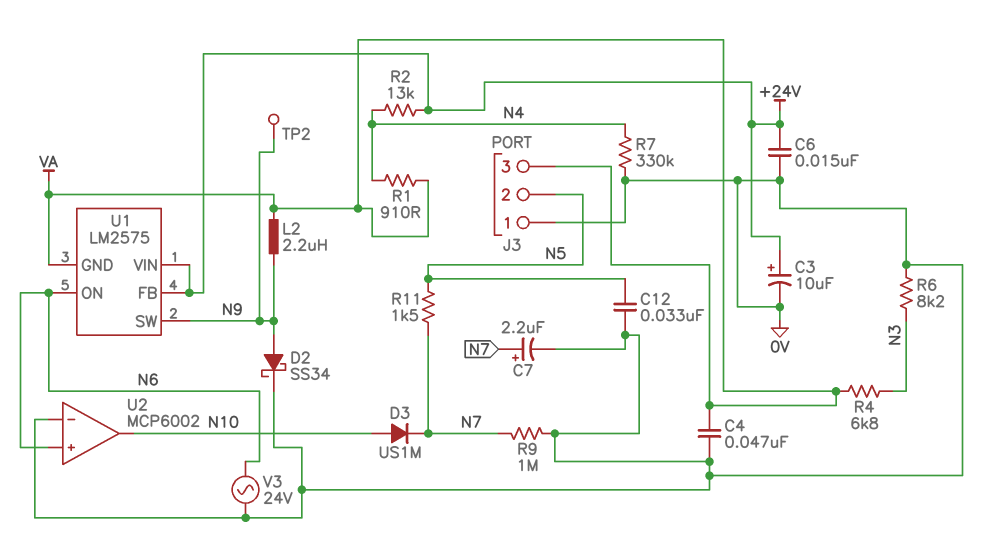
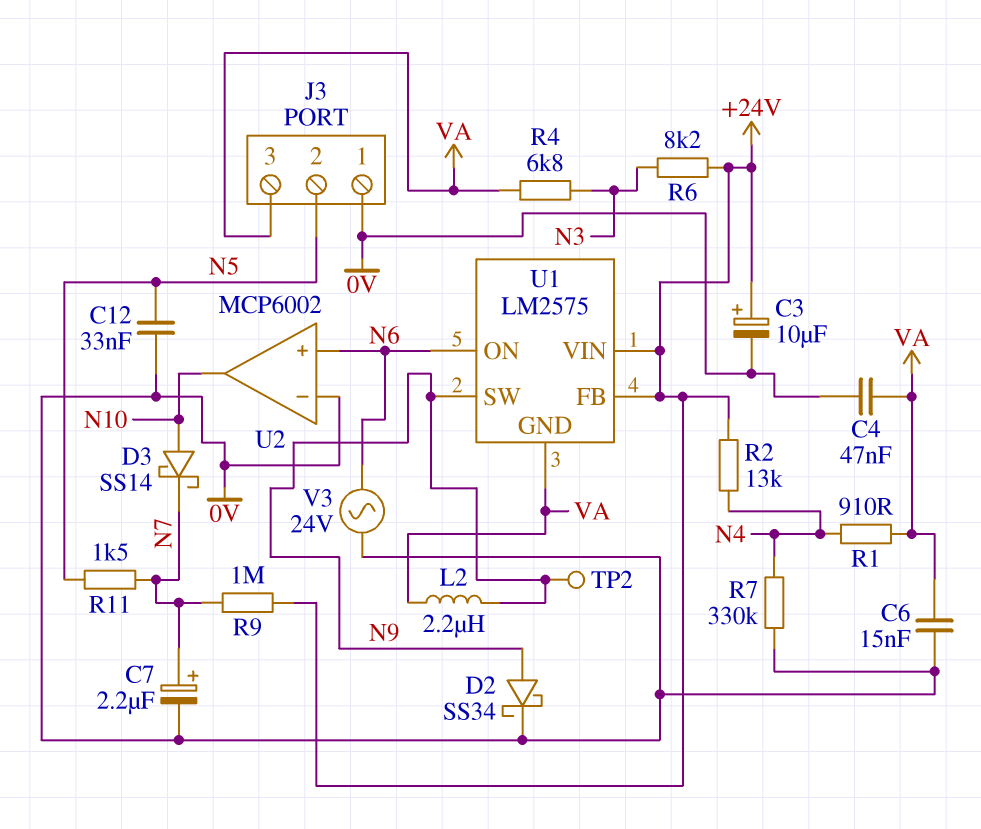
C6: 15nF (+24V, 0V) -> 15nF (0V, VA)
D3: diode US1M (A N10, K N7) -> schottky SS14 (A N10, K N7)
R6: 8.2k (0V, N3) -> 8.2k (+24V, N3)
R9: 1M (0V, N7) -> 1M (+24V, N7)

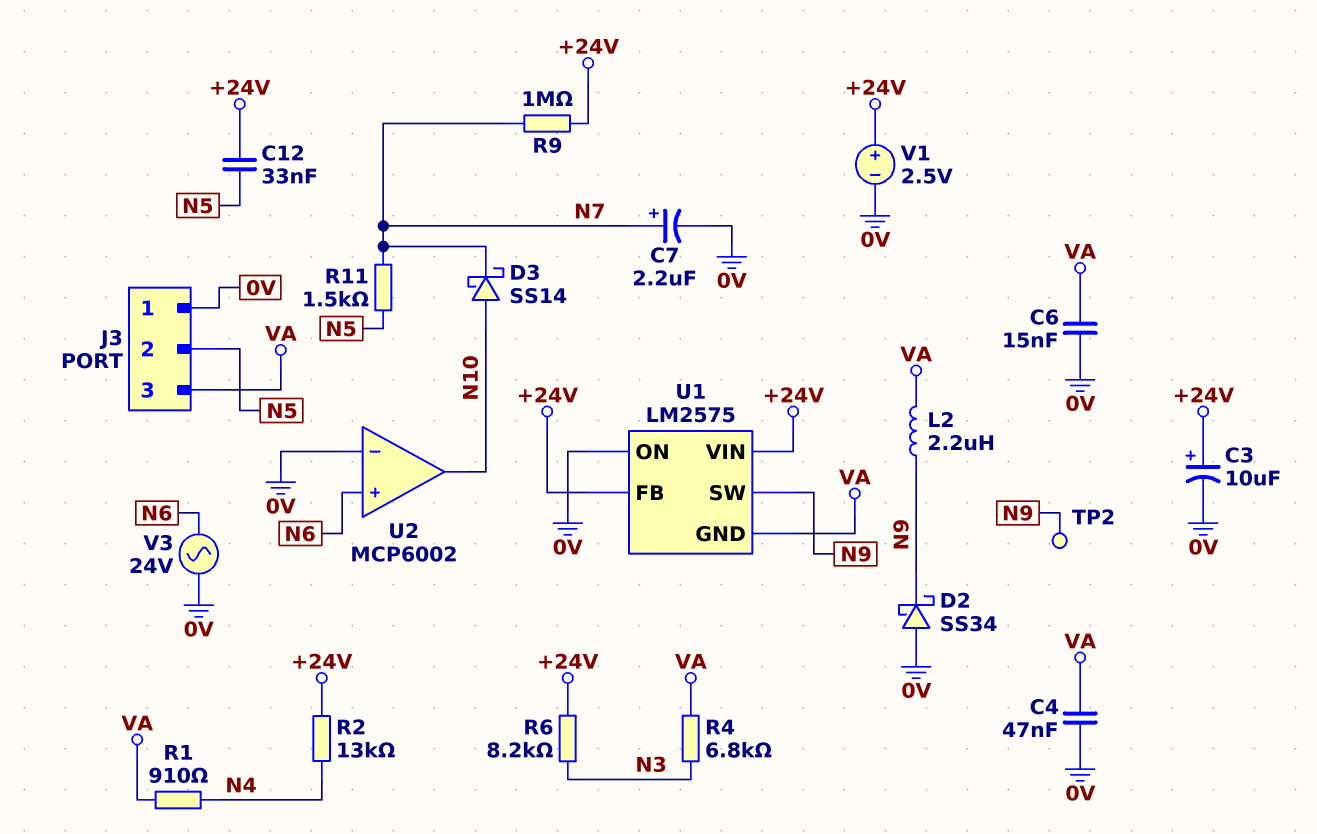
C12: 33nF (0V, N5) -> 33nF (+24V, N5)
D2: schottky SS34 (A N9, K 0V) -> schottky SS34 (A 0V, K N9)
R7: 330k (0V, N4) -> none
U1 pin ON: N6 -> 0V
V1: none -> 2.5V (plus +24V, minus 0V)

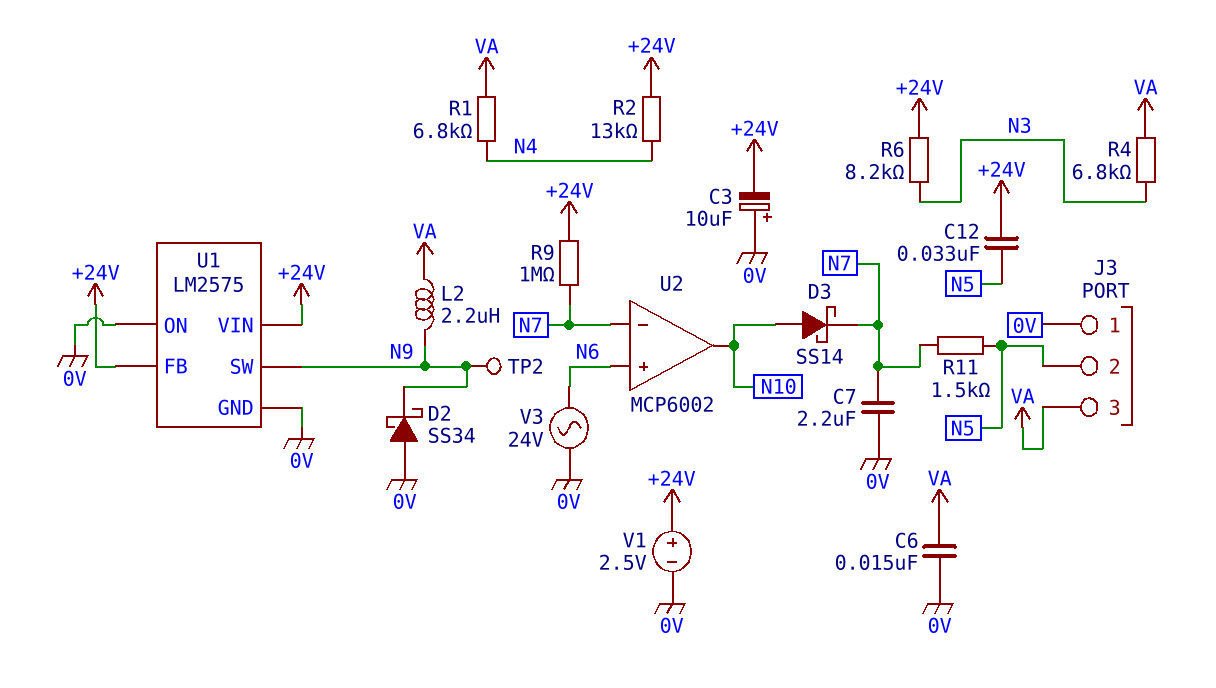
C3: 10uF (plus +24V, minus 0V) -> 10uF (plus 0V, minus +24V)
C4: 47nF (0V, VA) -> none
C7: 2.2uF (plus N7, minus 0V) -> 2.2uF (0V, N7)
R1: 910 (N4, VA) -> 6.8k (N4, VA)
U1 pin GND: VA -> 0V
U2 pin in-: 0V -> N7

